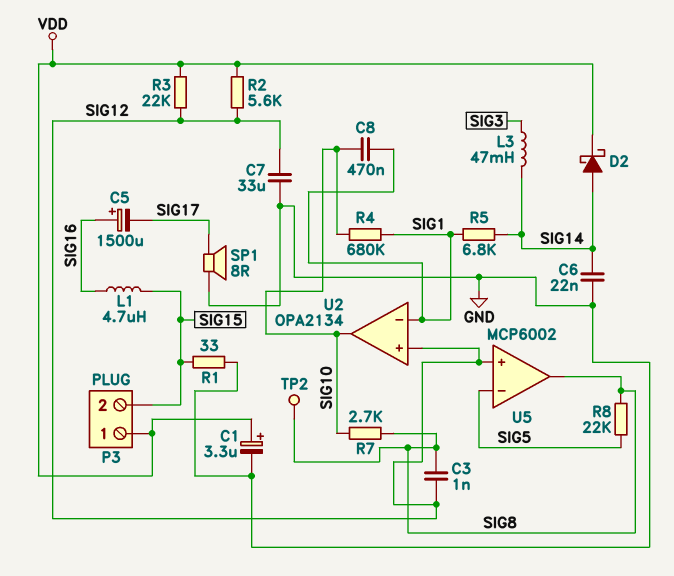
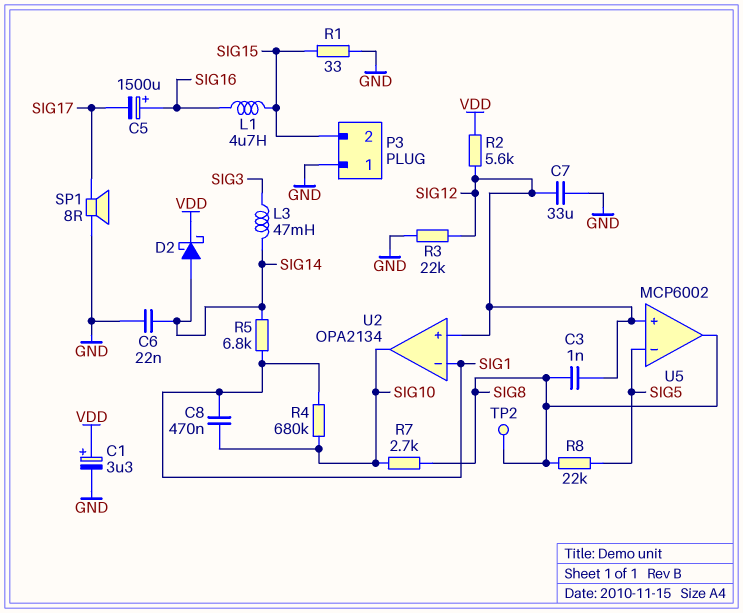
P3 pin 1: VDD -> GND
R3: 22k (SIG12, VDD) -> 22k (GND, SIG12)

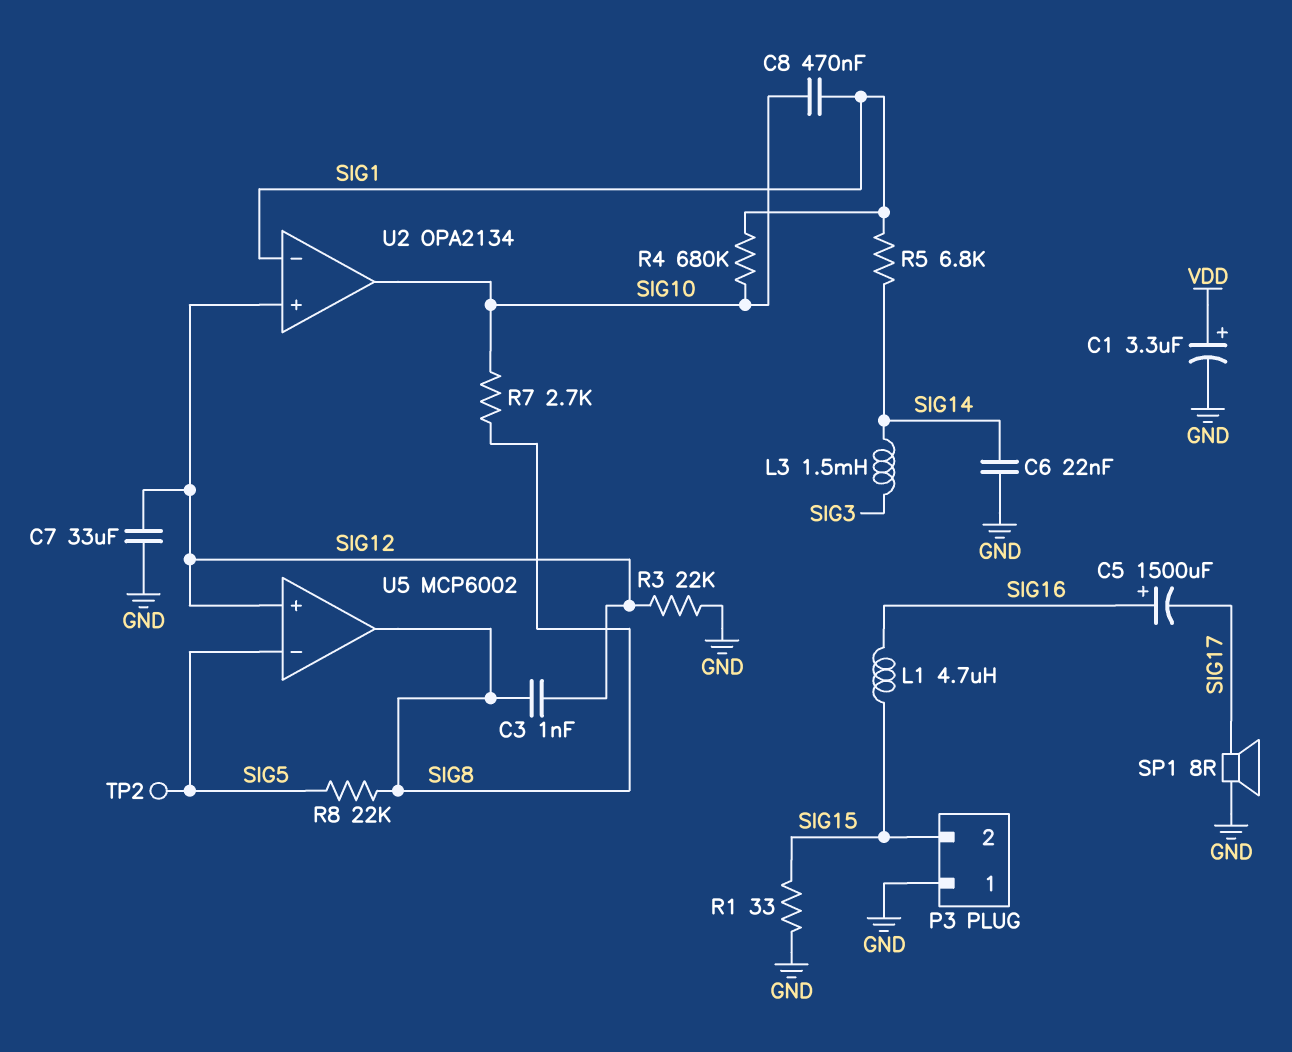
D2: schottky (A SIG14, K VDD) -> none
L3: 47mH (SIG3, SIG14) -> 1.5mH (SIG3, SIG14)
R2: 5.6k (SIG12, VDD) -> none
TP2: test point (SIG8) -> test point (SIG5)

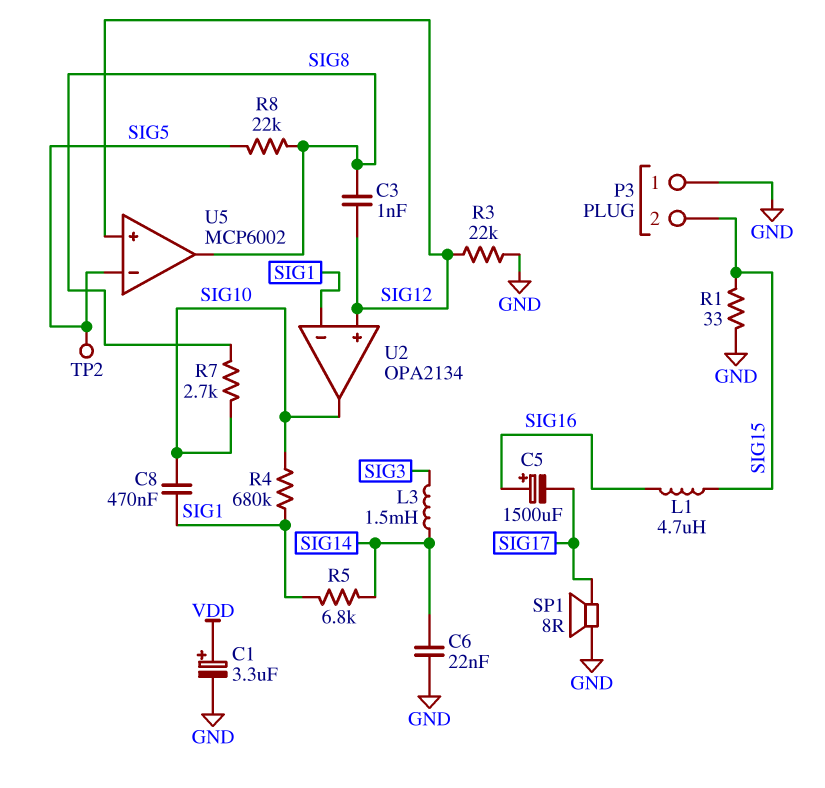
C7: 33uF (GND, SIG12) -> none

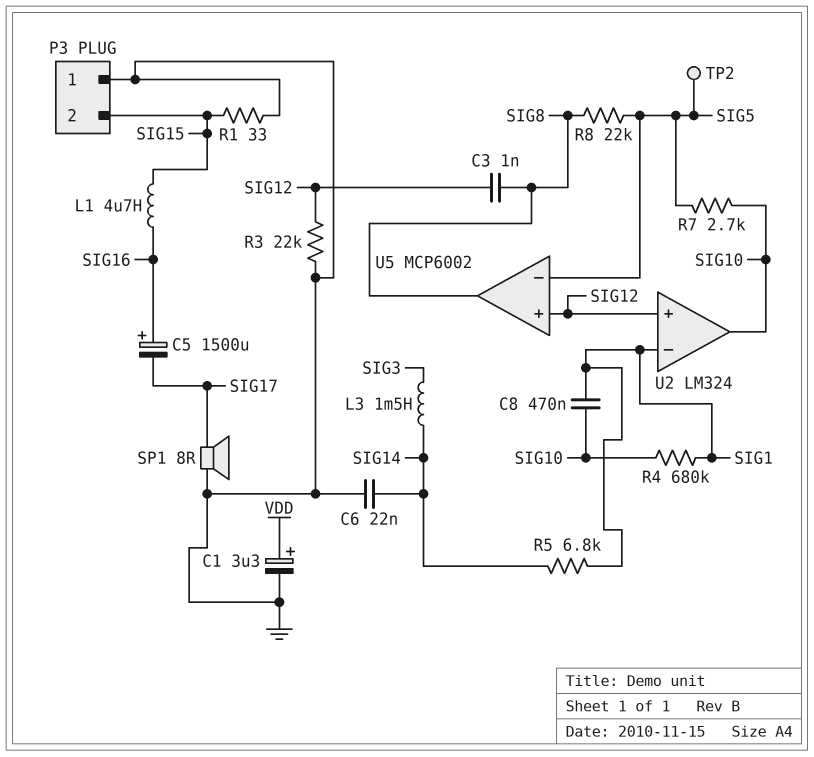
R7: 2.7k (SIG8, SIG10) -> 2.7k (SIG5, SIG10)
U2: OPA2134 -> LM324

